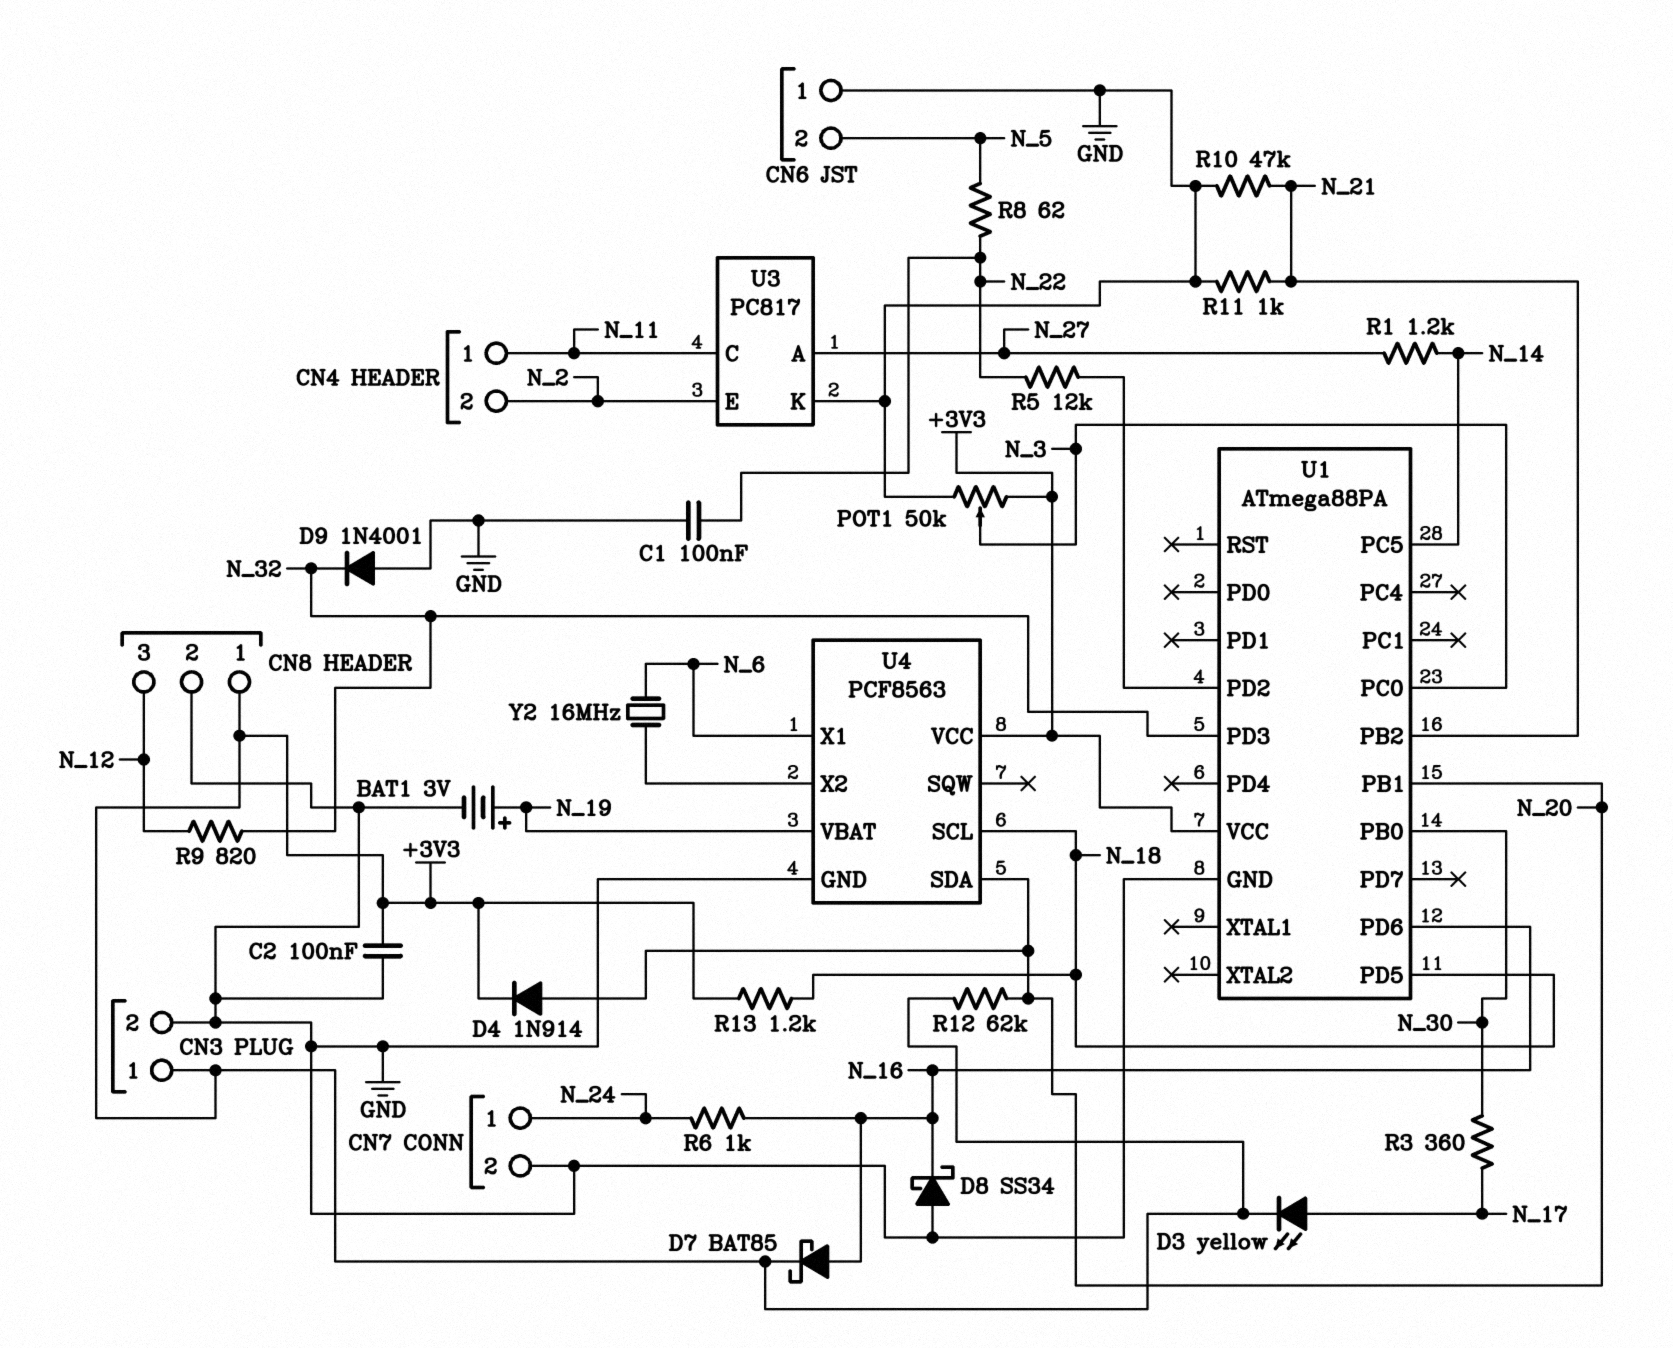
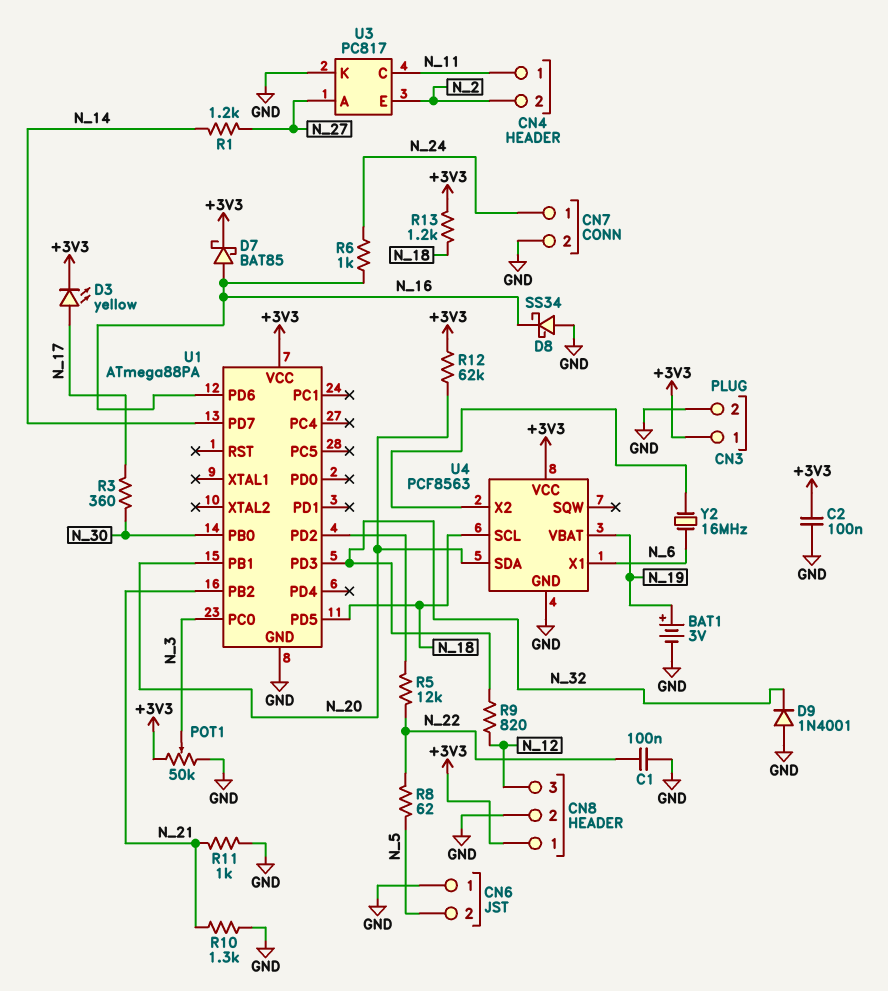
D4: diode 1N914 (A N_20, K +3V3) -> none
R10: 47k (GND, N_21) -> 1.3k (GND, N_21)
U1 pin PC5: N_14 -> none
U1 pin PD7: none -> N_14

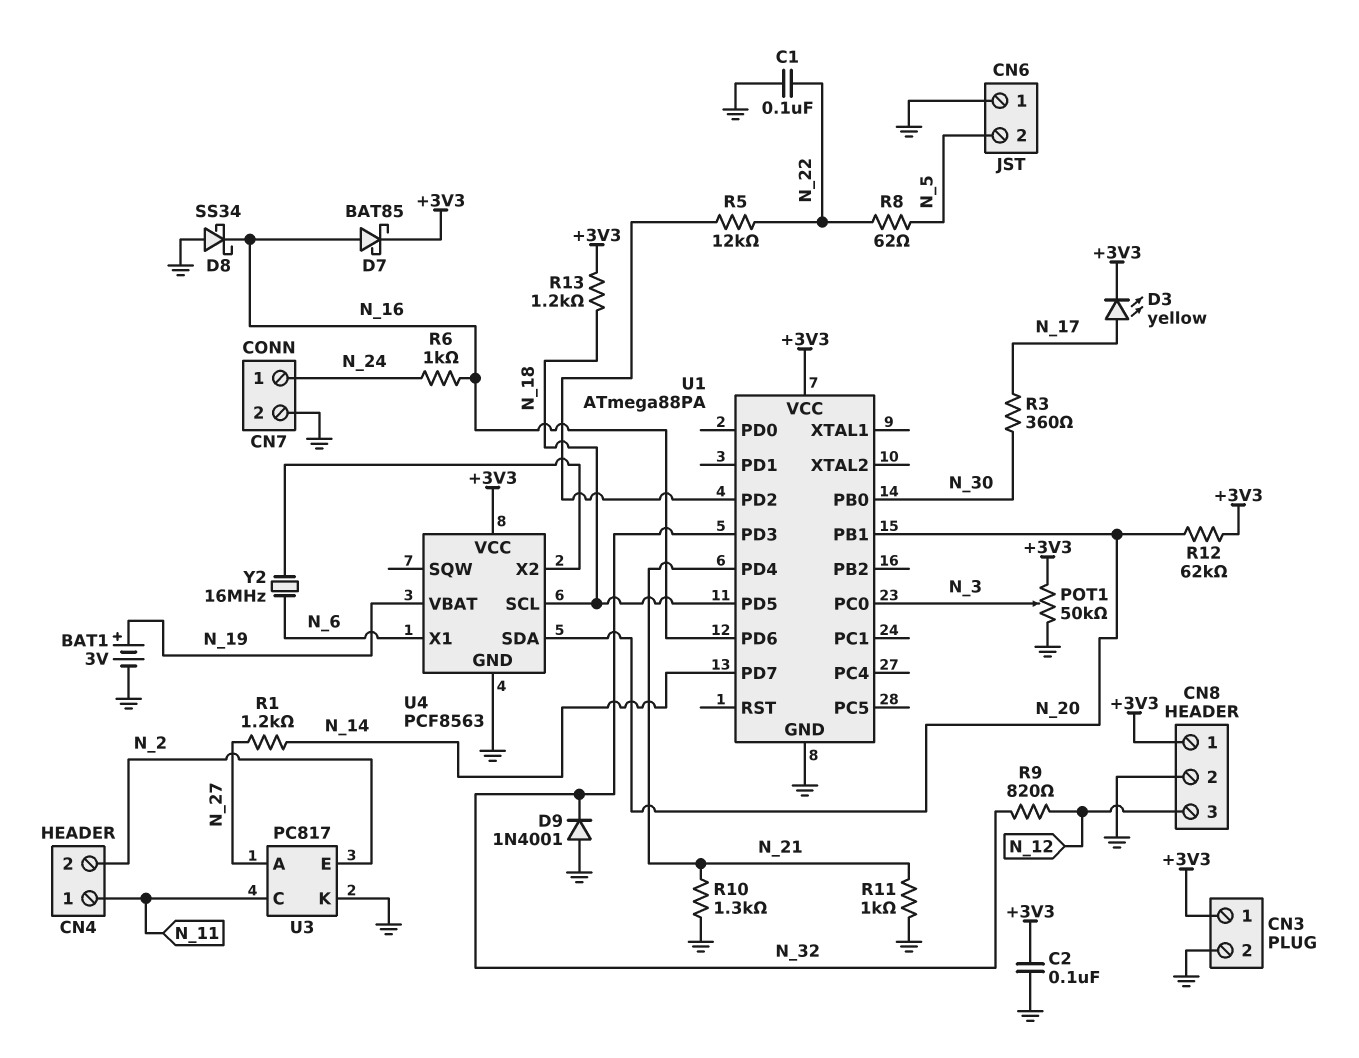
U1 pin PB2: N_21 -> none
U1 pin PD4: none -> N_21

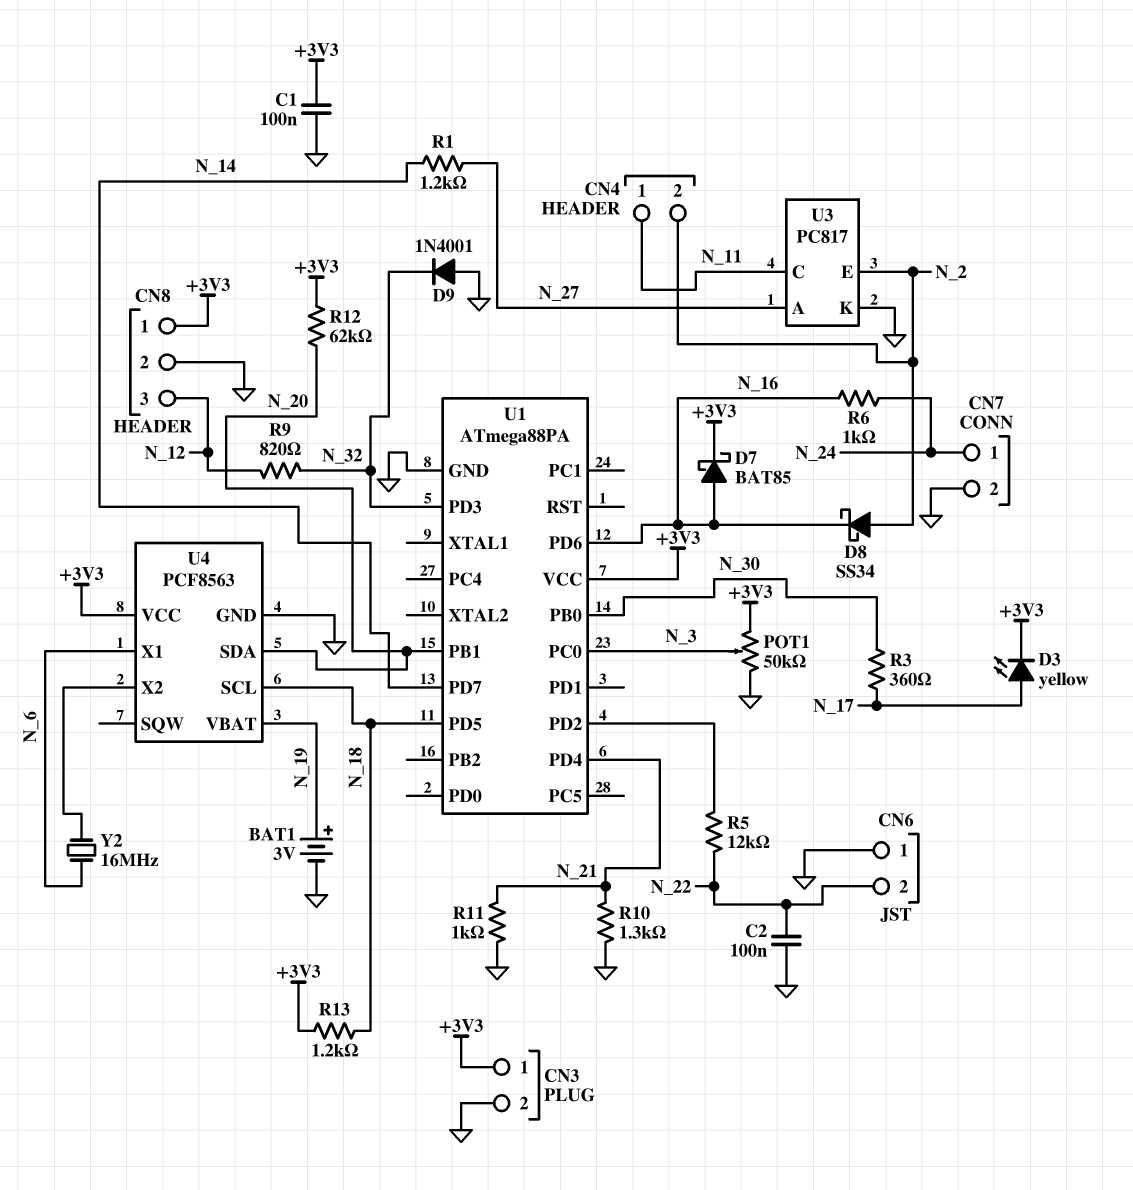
C1: 100nF (GND, N_22) -> 100nF (+3V3, GND)
C2: 100nF (+3V3, GND) -> 100nF (GND, N_22)
CN6 pin 2: N_5 -> N_22
D8: schottky SS34 (A GND, K N_16) -> schottky SS34 (A N_2, K N_16)
R8: 62 (N_5, N_22) -> none

